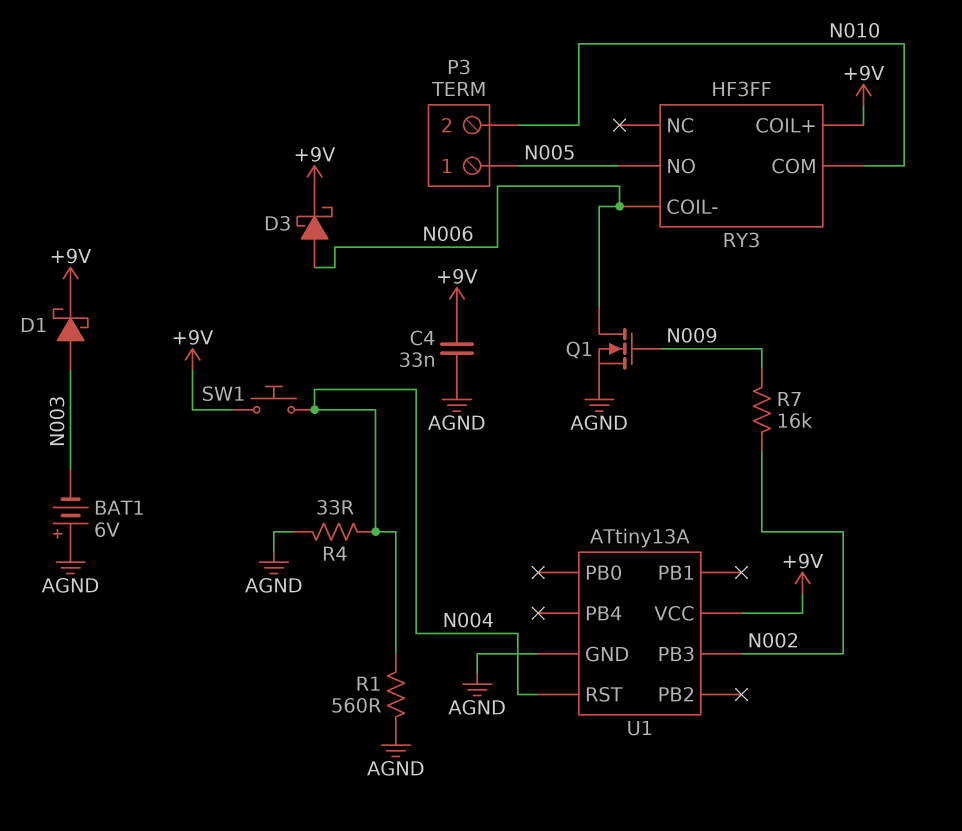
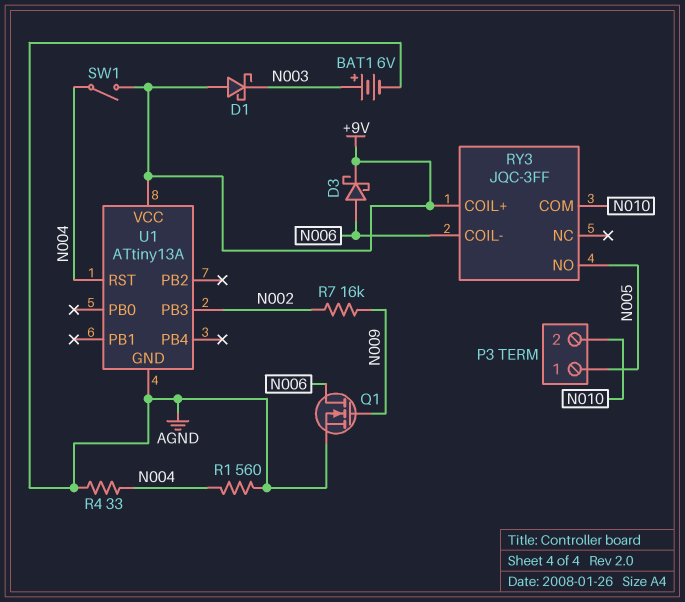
BAT1: 6V (plus AGND, minus N003) -> 6V (plus N003, minus AGND)
C4: 33nF (+9V, AGND) -> none
D1: schottky (A N003, K +9V) -> schottky (A +9V, K N003)
RY3: HF3FF -> JQC-3FF
SW1: button (+9V, N004) -> switch (+9V, N004)

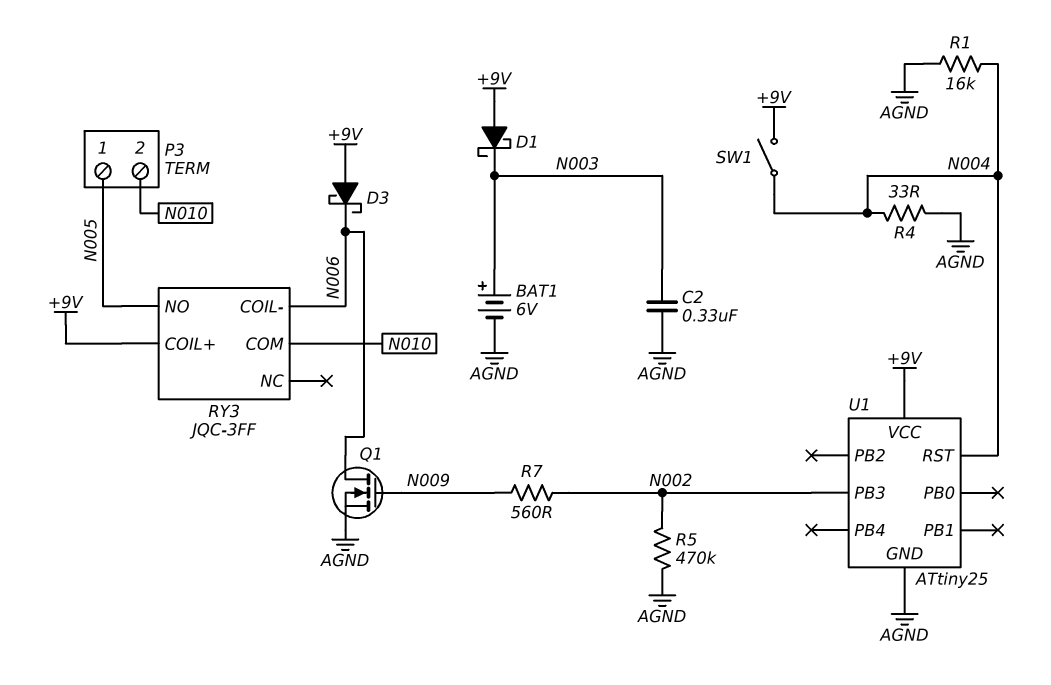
C2: none -> 330nF (AGND, N003)
D3: schottky (A N006, K +9V) -> schottky (A +9V, K N006)
R1: 560 (AGND, N004) -> 16k (AGND, N004)
R5: none -> 470k (AGND, N002)
R7: 16k (N002, N009) -> 560 (N002, N009)
U1: ATtiny13A -> ATtiny25

